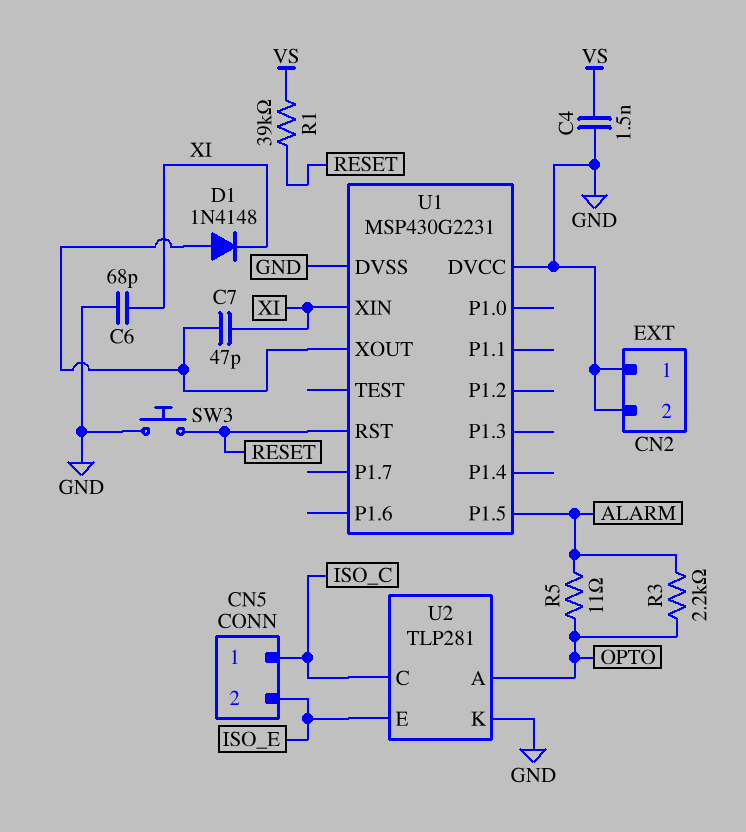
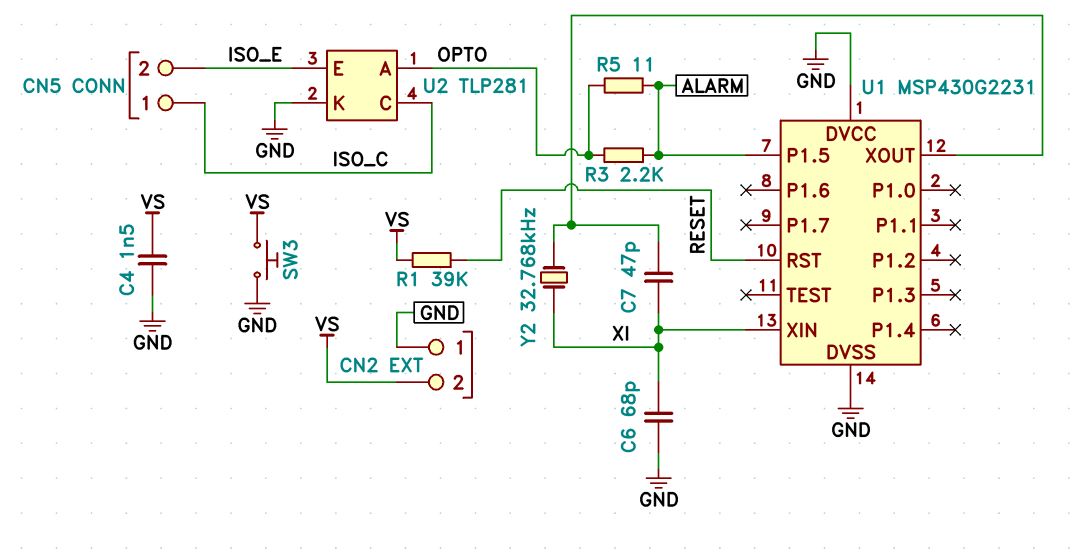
CN2 pin 2: GND -> VS
D1: diode 1N4148 (A U1/XOUT, K XI) -> none
SW3: button (GND, RESET) -> button (GND, VS)
Y2: none -> 32.768kHz (U1/XOUT, XI)

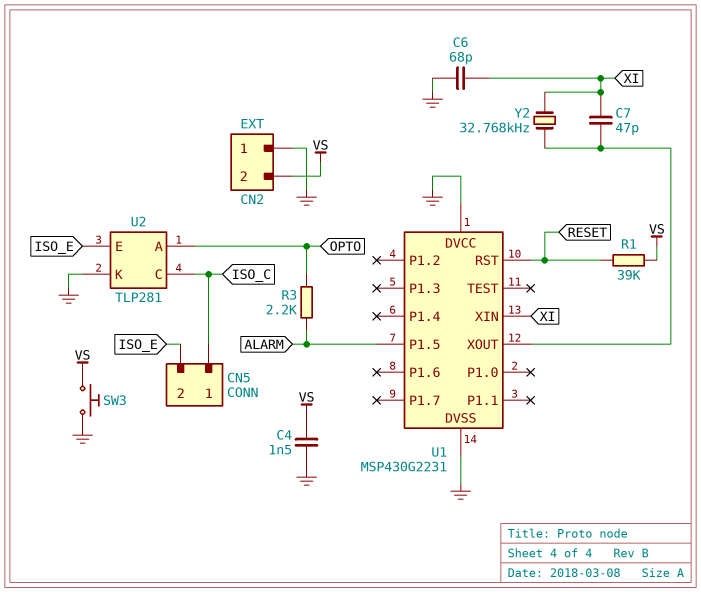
R5: 11 (ALARM, OPTO) -> none

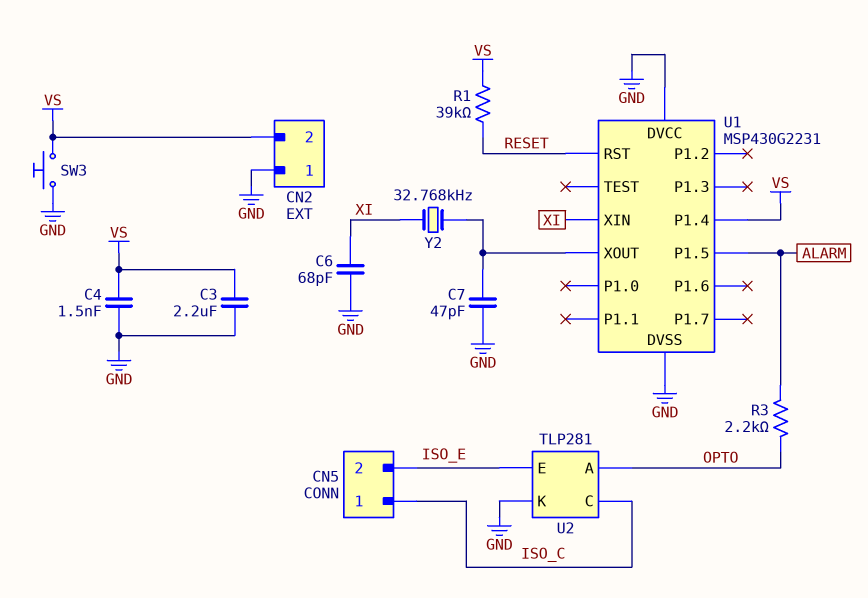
C3: none -> 2.2uF (GND, VS)
C7: 47pF (U1/XOUT, XI) -> 47pF (GND, U1/XOUT)
U1 pin P1.4: none -> VS

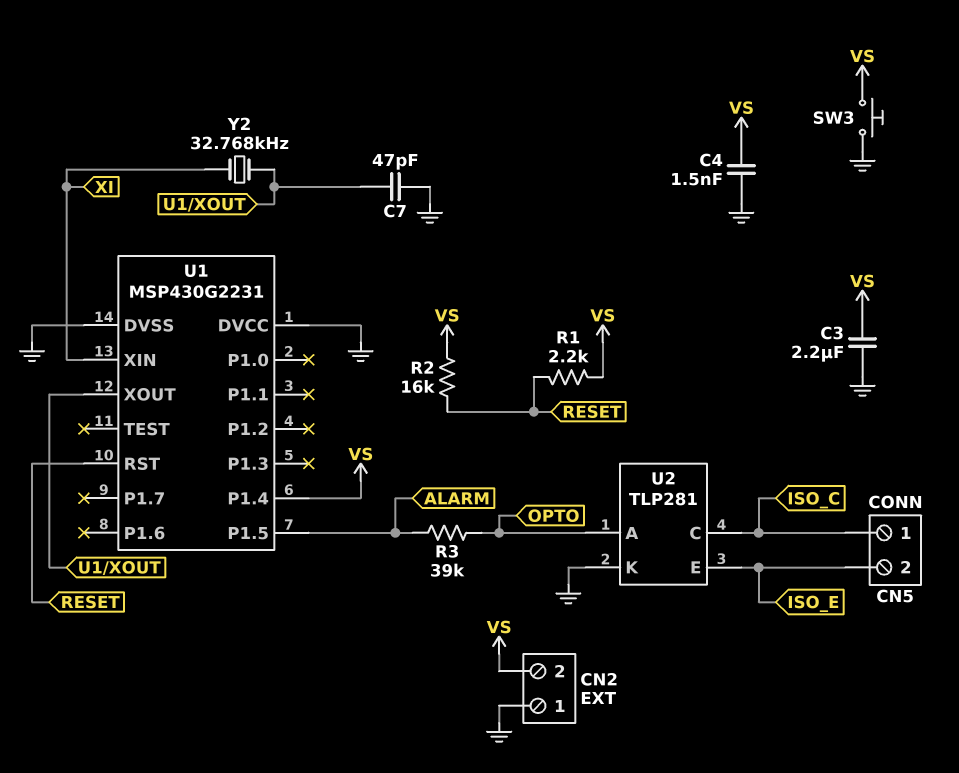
C6: 68pF (GND, XI) -> none
R1: 39k (RESET, VS) -> 2.2k (RESET, VS)
R2: none -> 16k (RESET, VS)
R3: 2.2k (ALARM, OPTO) -> 39k (ALARM, OPTO)

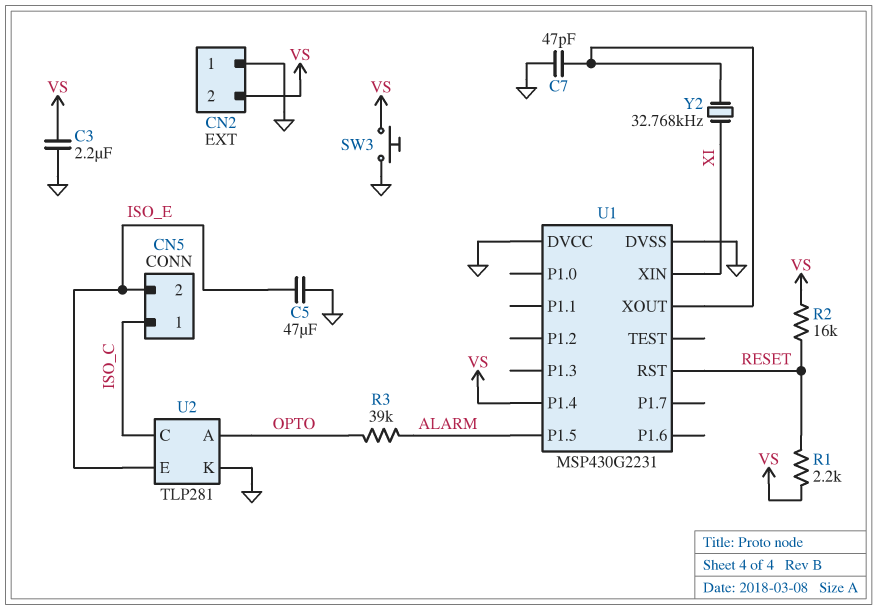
C4: 1.5nF (GND, VS) -> none
C5: none -> 47uF (GND, ISO_E)

